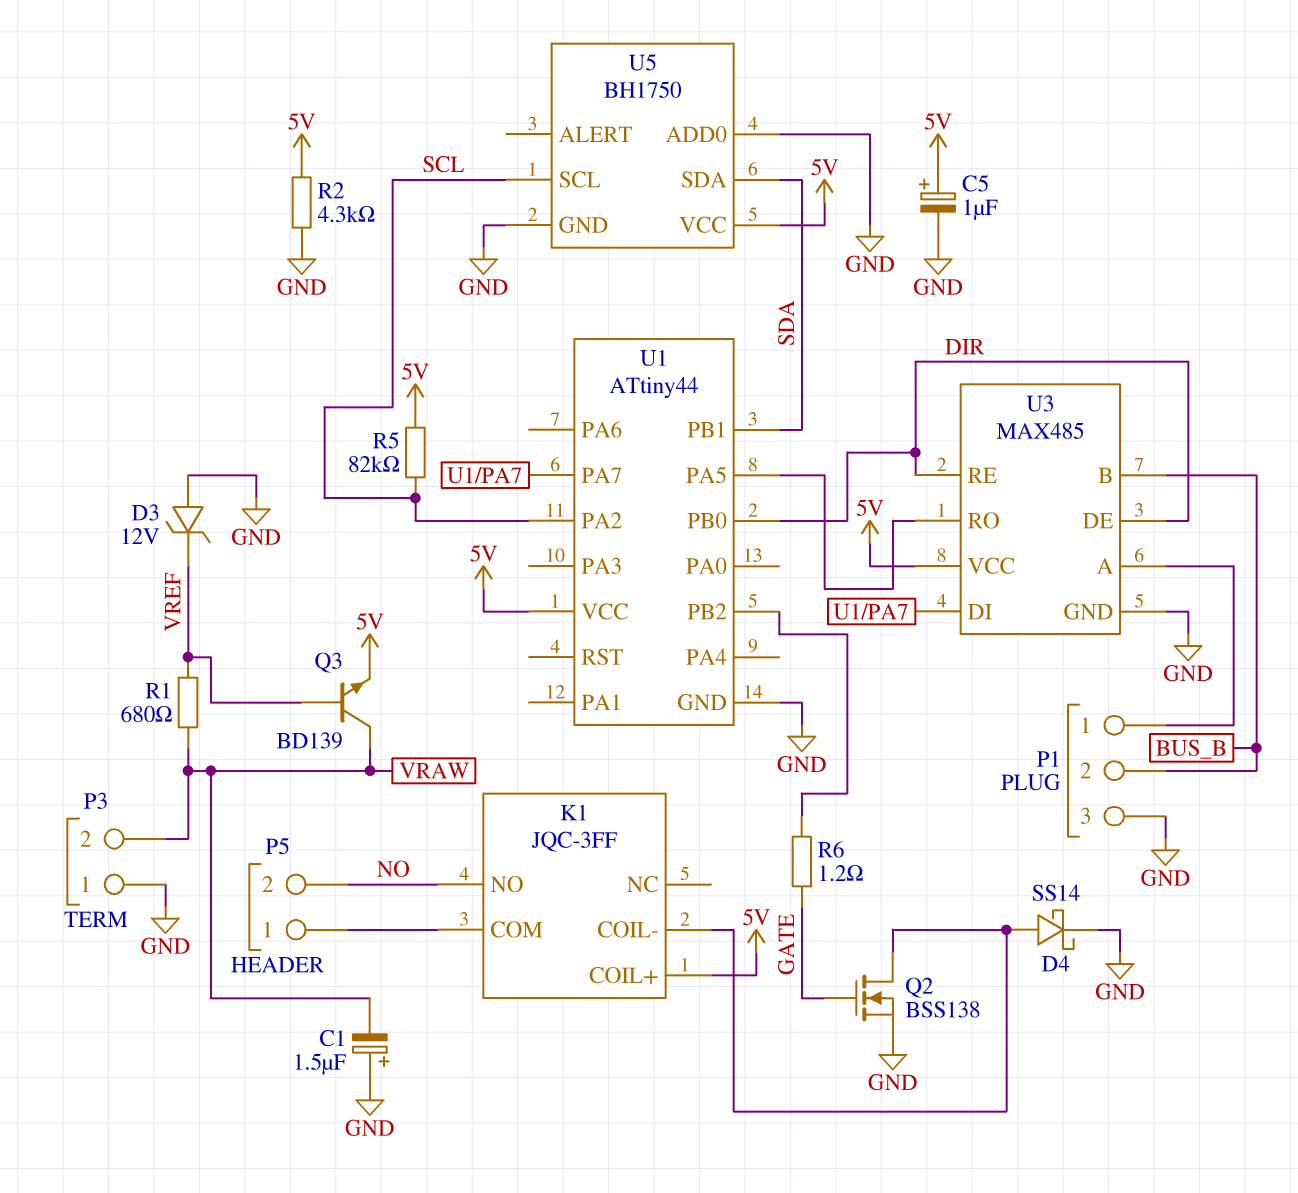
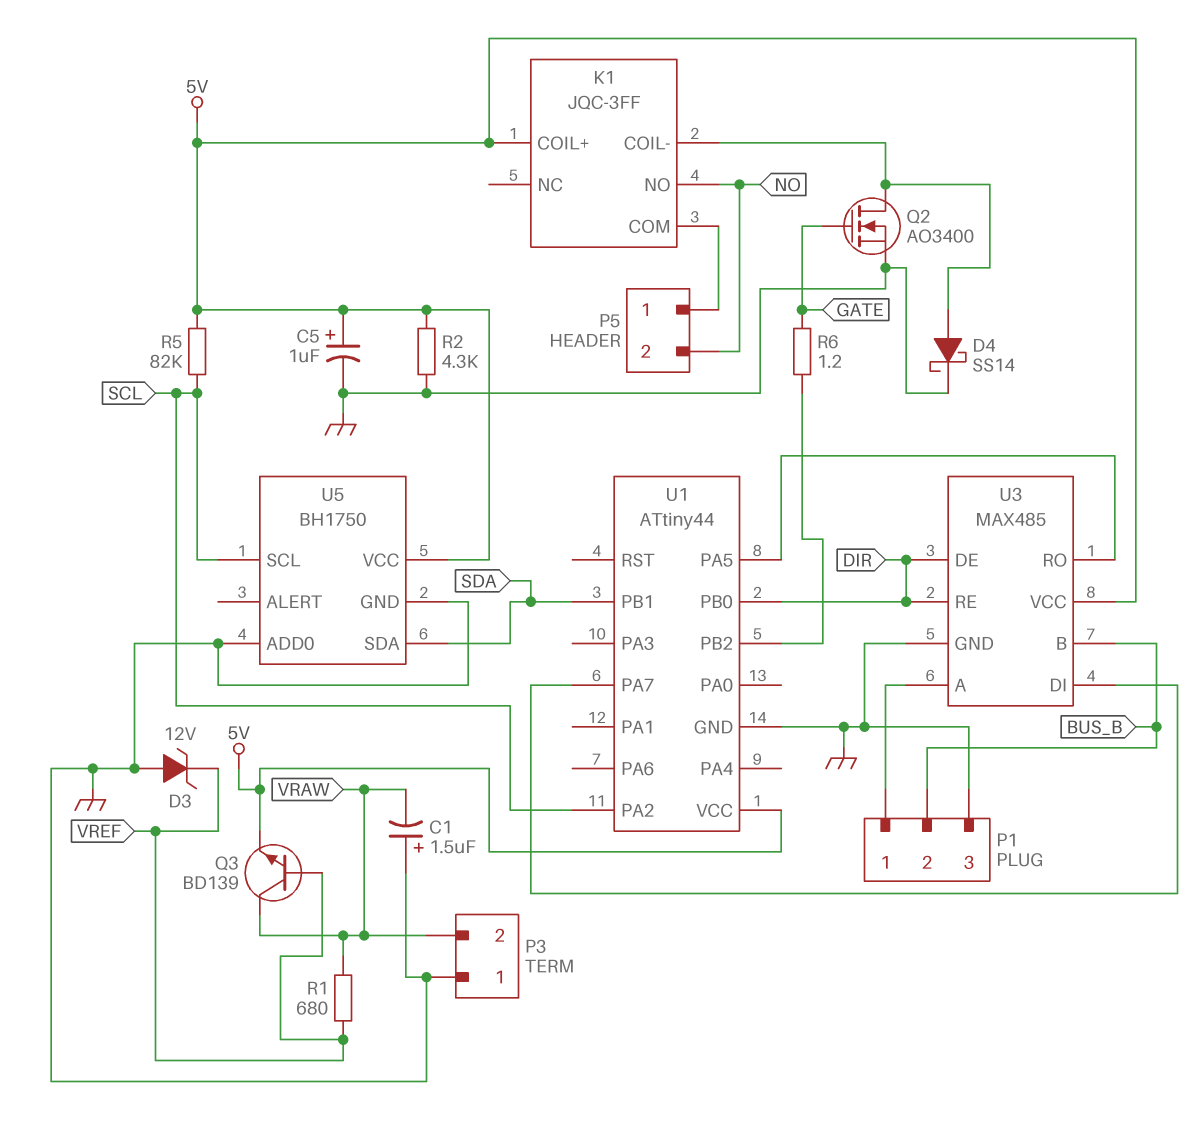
Q2: NMOS BSS138 (G GATE, D K1/COIL-, S GND) -> NMOS AO3400 (G GATE, D K1/COIL-, S GND)

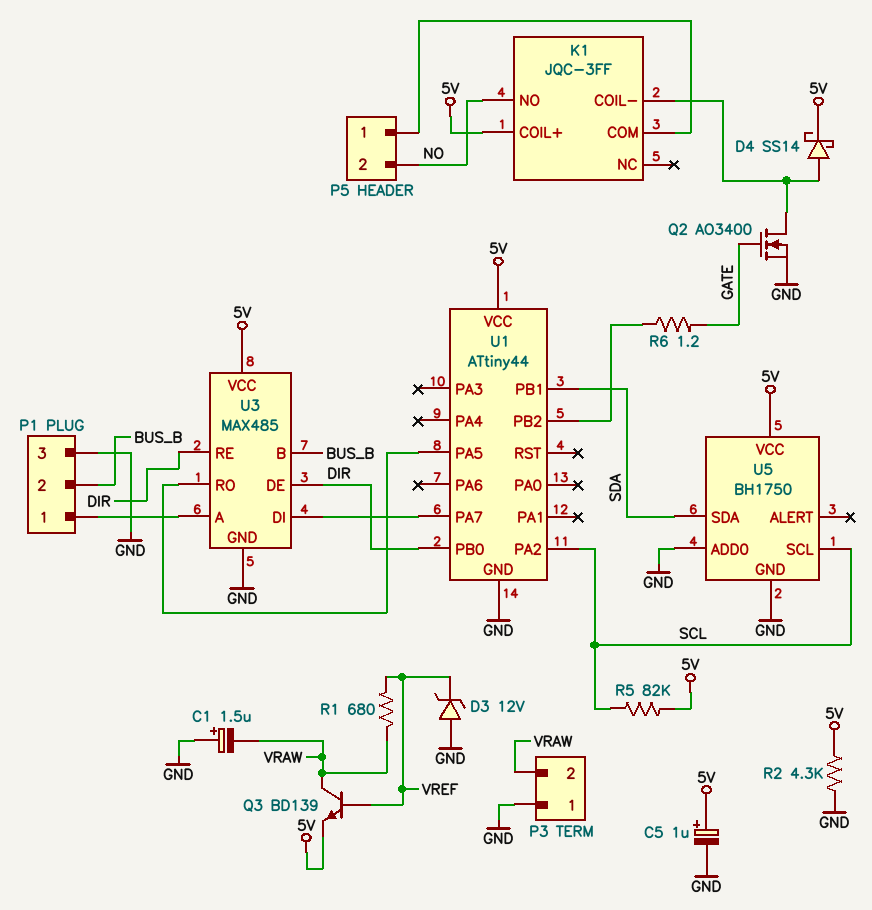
D4: schottky SS14 (A K1/COIL-, K GND) -> schottky SS14 (A K1/COIL-, K 5V)

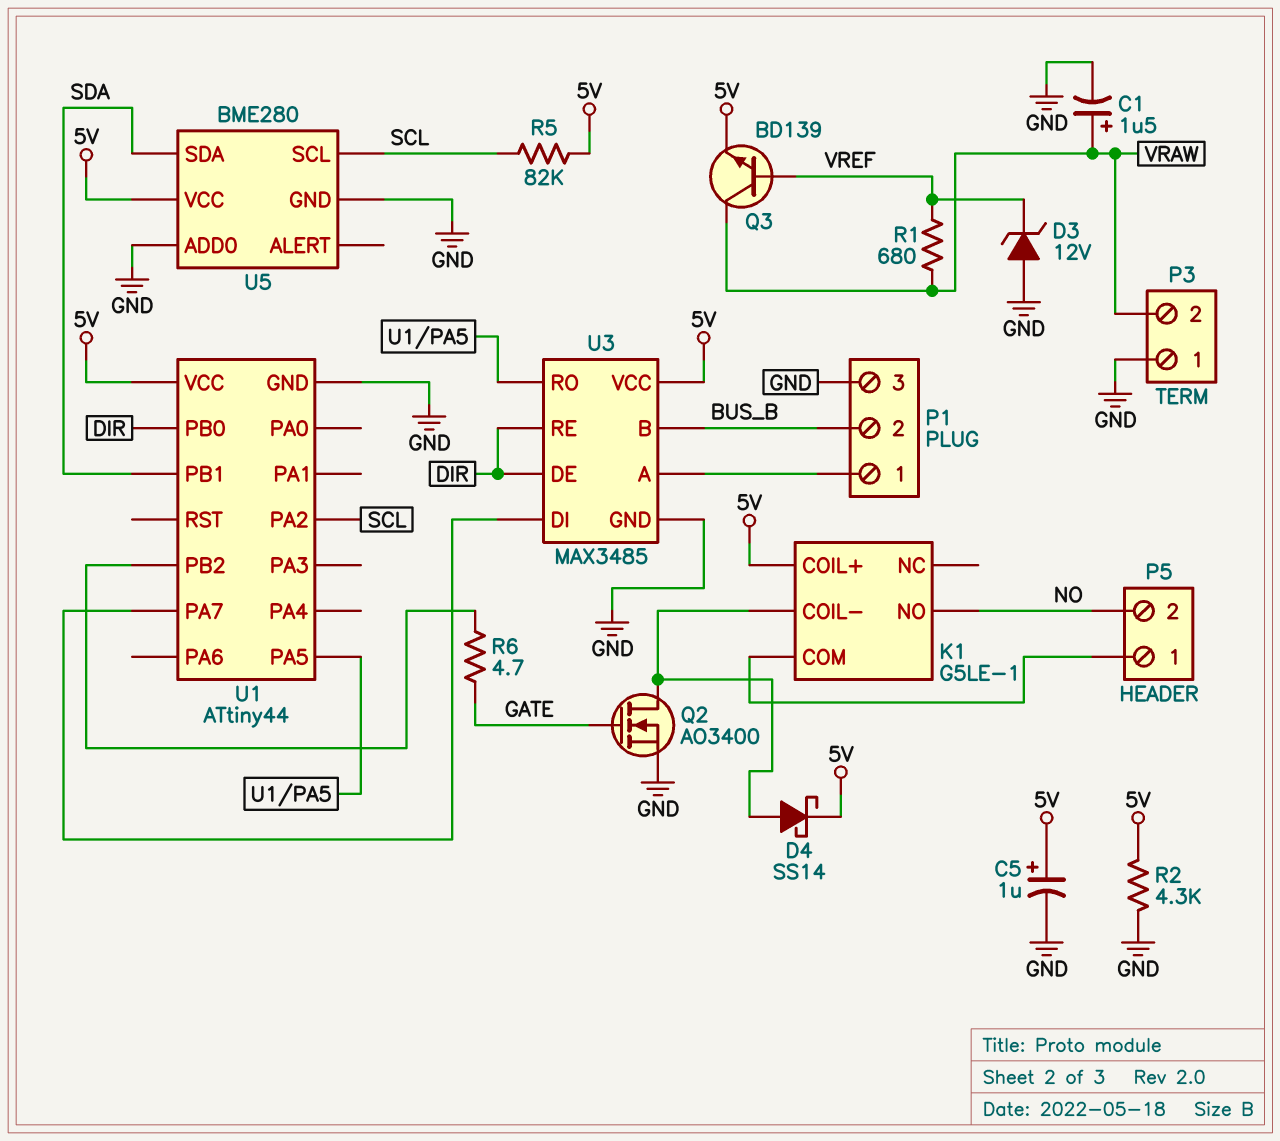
C1: 1.5uF (plus GND, minus VRAW) -> 1.5uF (plus VRAW, minus GND)
K1: JQC-3FF -> G5LE-1
R6: 1.2 (GATE, U1/PB2) -> 4.7 (GATE, U1/PB2)
U3: MAX485 -> MAX3485
U5: BH1750 -> BME280

